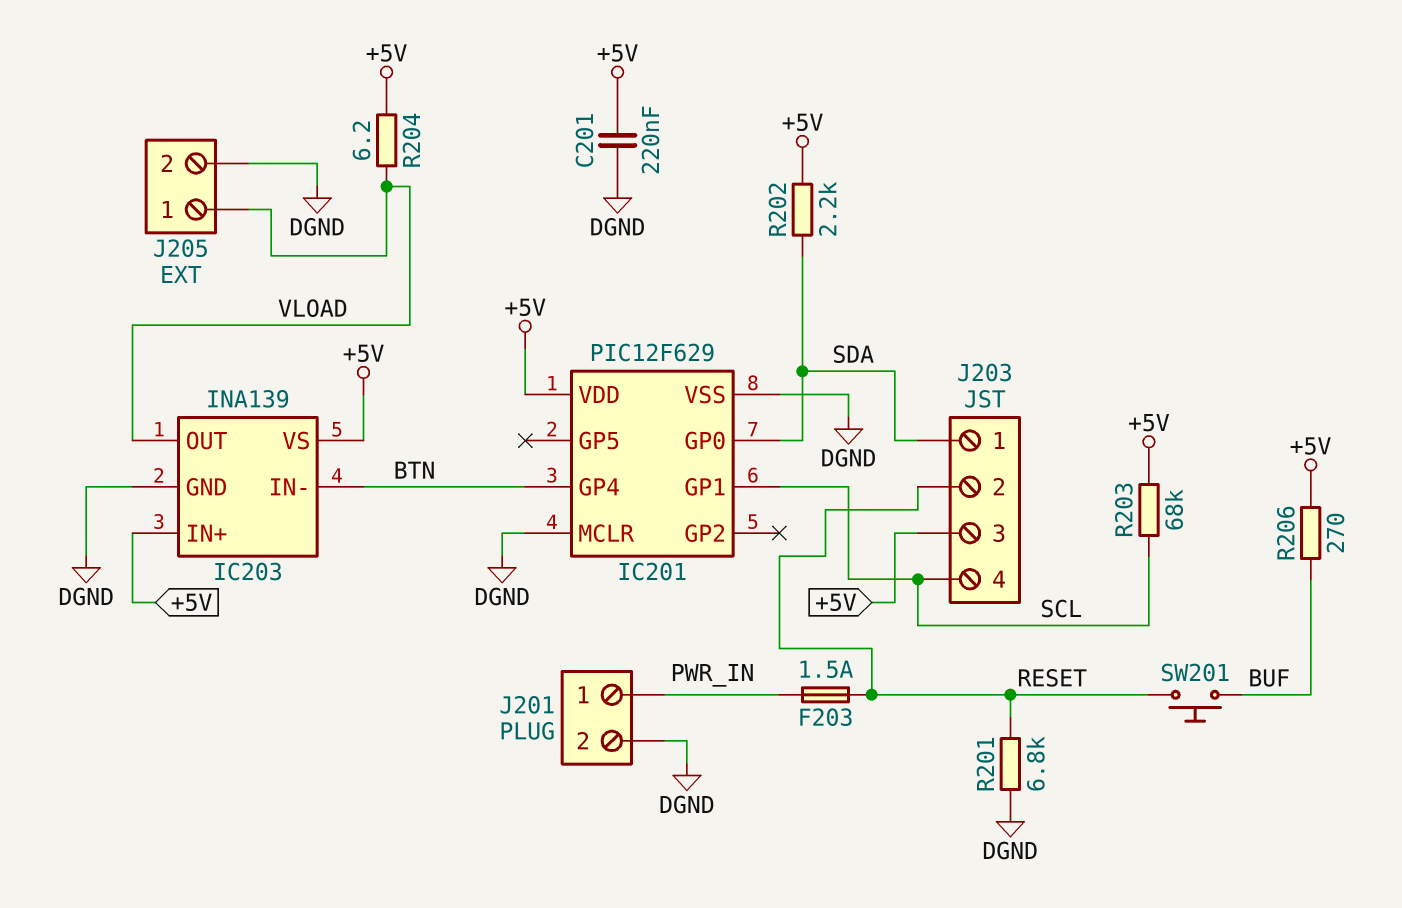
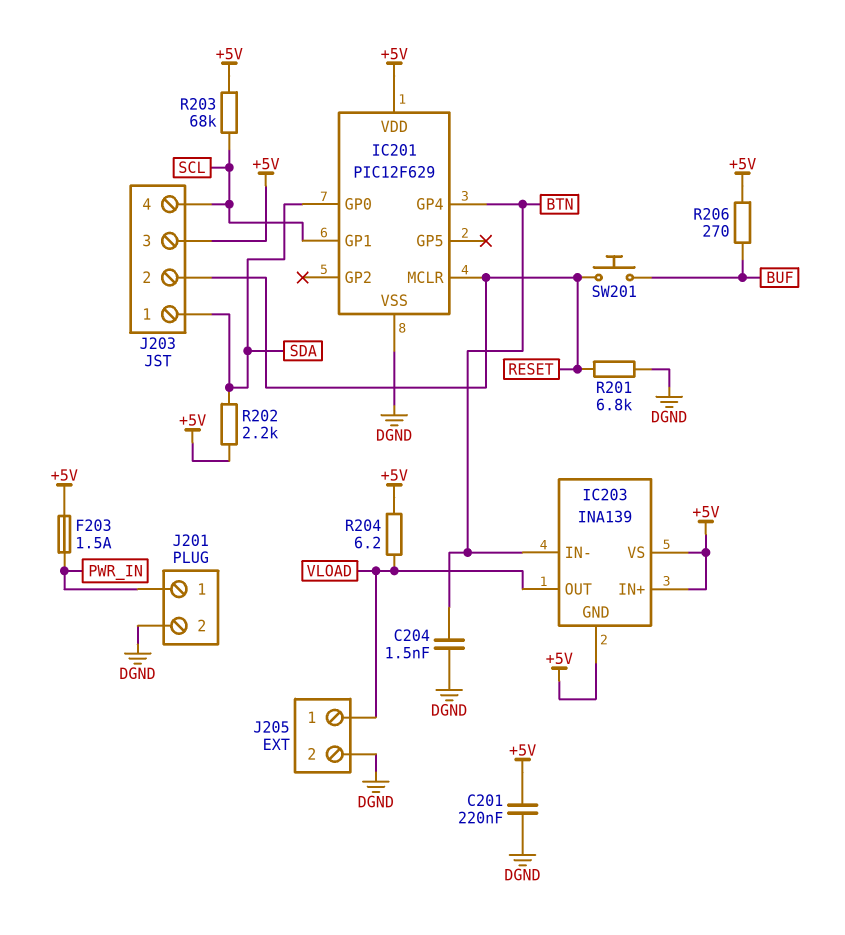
C204: none -> 1.5nF (BTN, DGND)
F203: 1.5A (PWR_IN, RESET) -> 1.5A (+5V, PWR_IN)
IC201 pin MCLR: DGND -> RESET
IC203 pin GND: DGND -> +5V

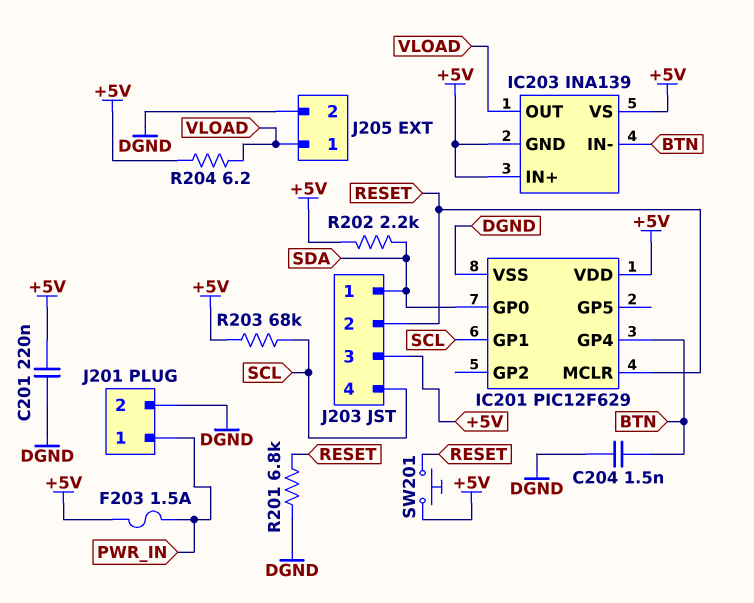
R206: 270 (+5V, BUF) -> none
SW201: button (BUF, RESET) -> button (+5V, RESET)

